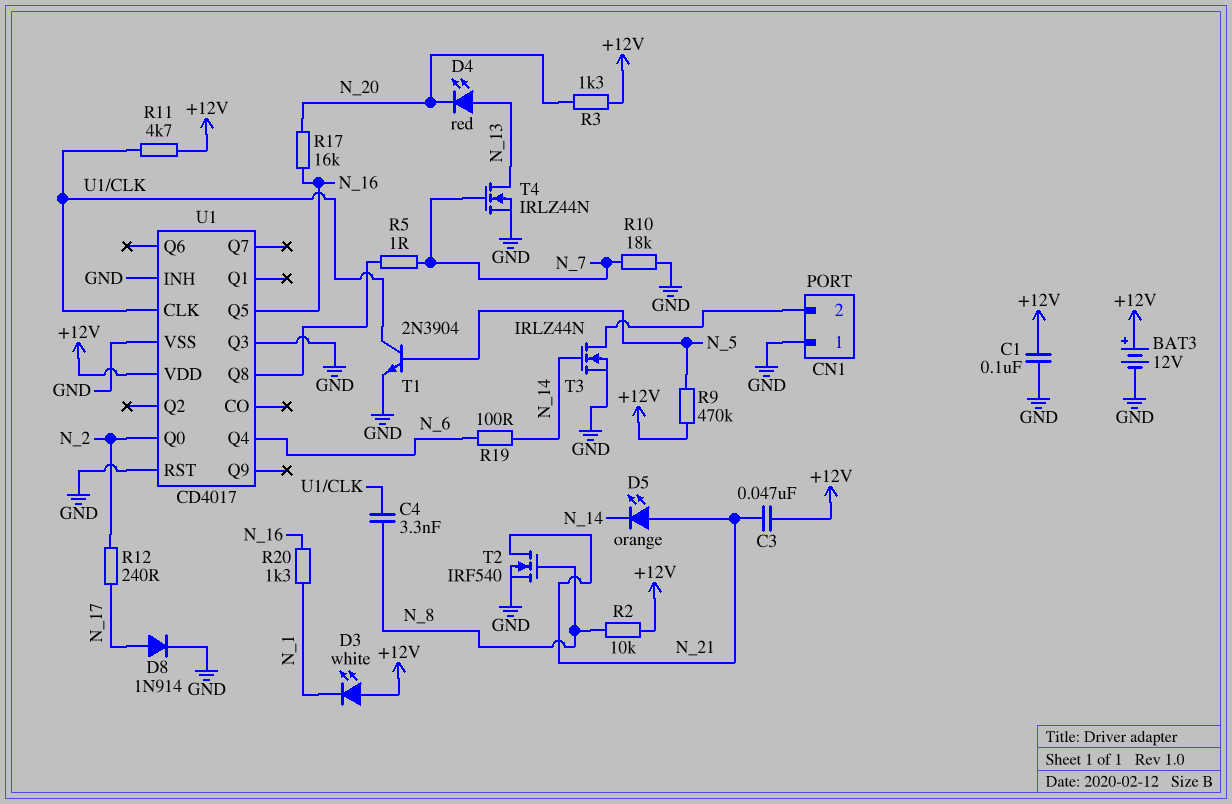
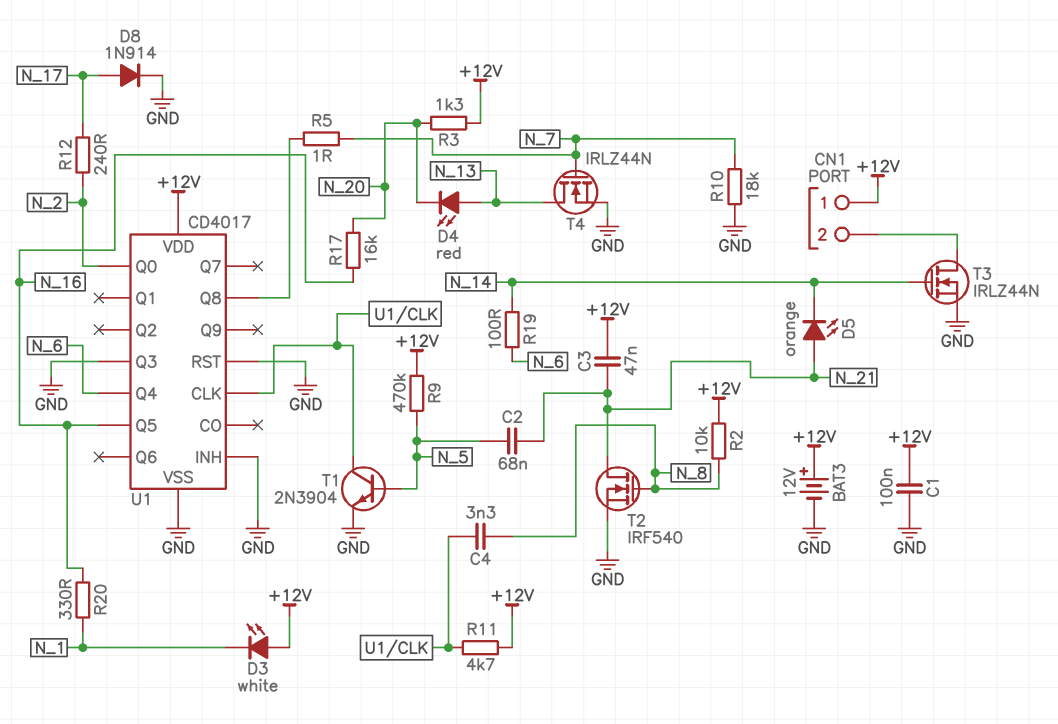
C2: none -> 68nF (N_5, N_21)
CN1 pin 1: GND -> +12V
R20: 1.3k (N_1, N_16) -> 330 (N_1, N_16)

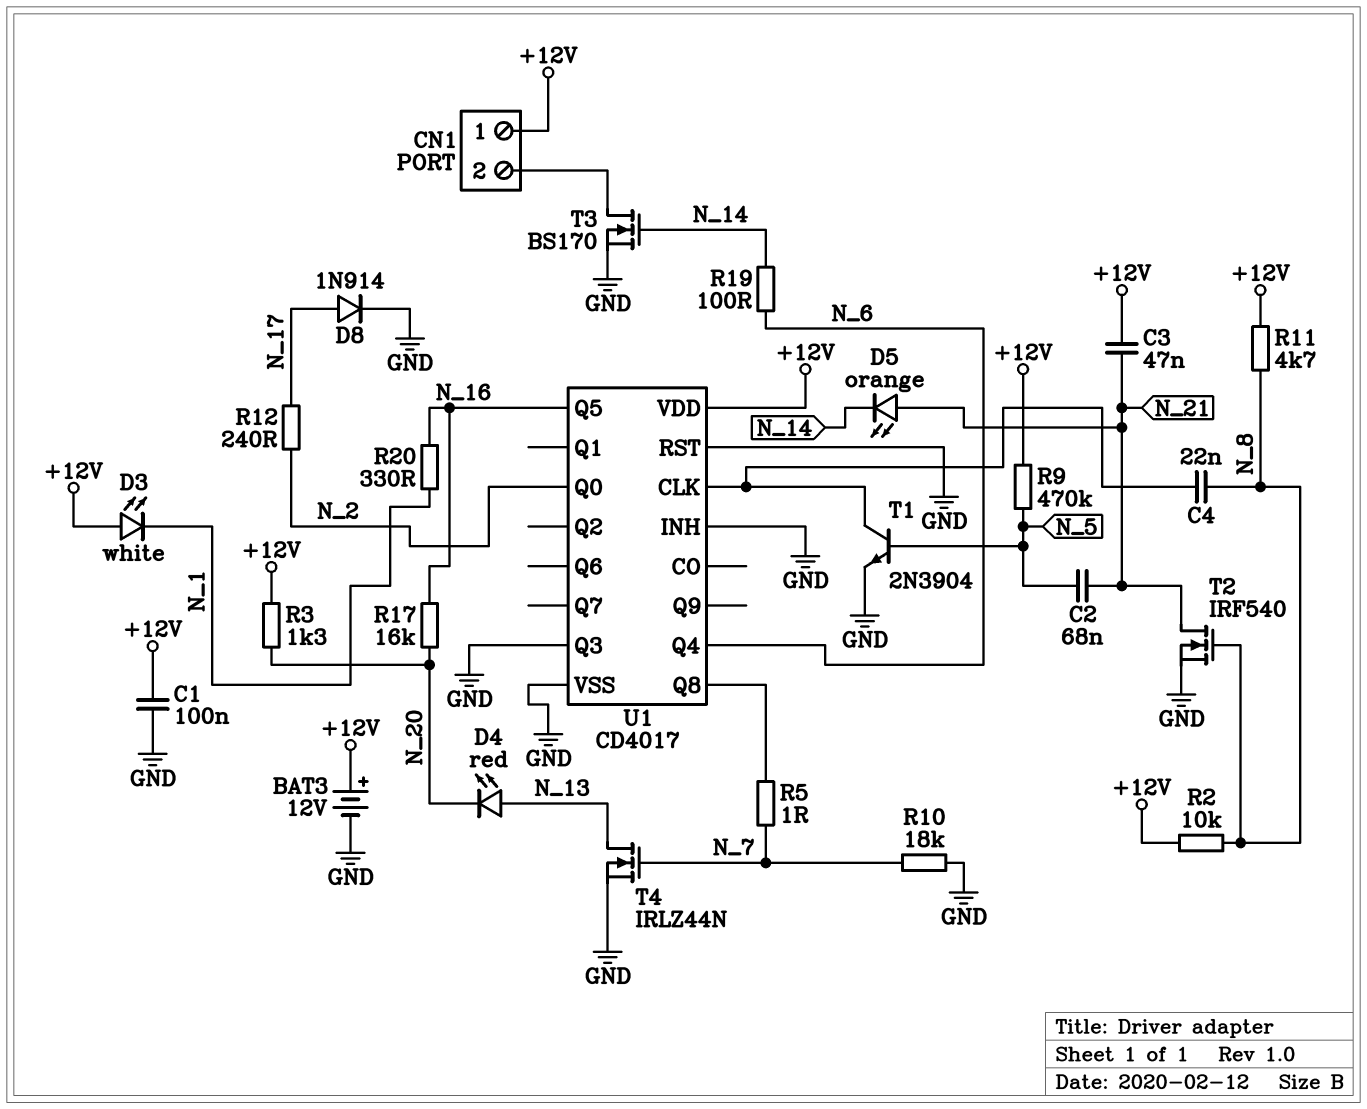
C4: 3.3nF (N_8, U1/CLK) -> 22nF (N_8, U1/CLK)
R11: 4.7k (+12V, U1/CLK) -> 4.7k (+12V, N_8)
T3: NMOS IRLZ44N (G N_14, D CN1/2, S GND) -> NMOS BS170 (G N_14, D CN1/2, S GND)

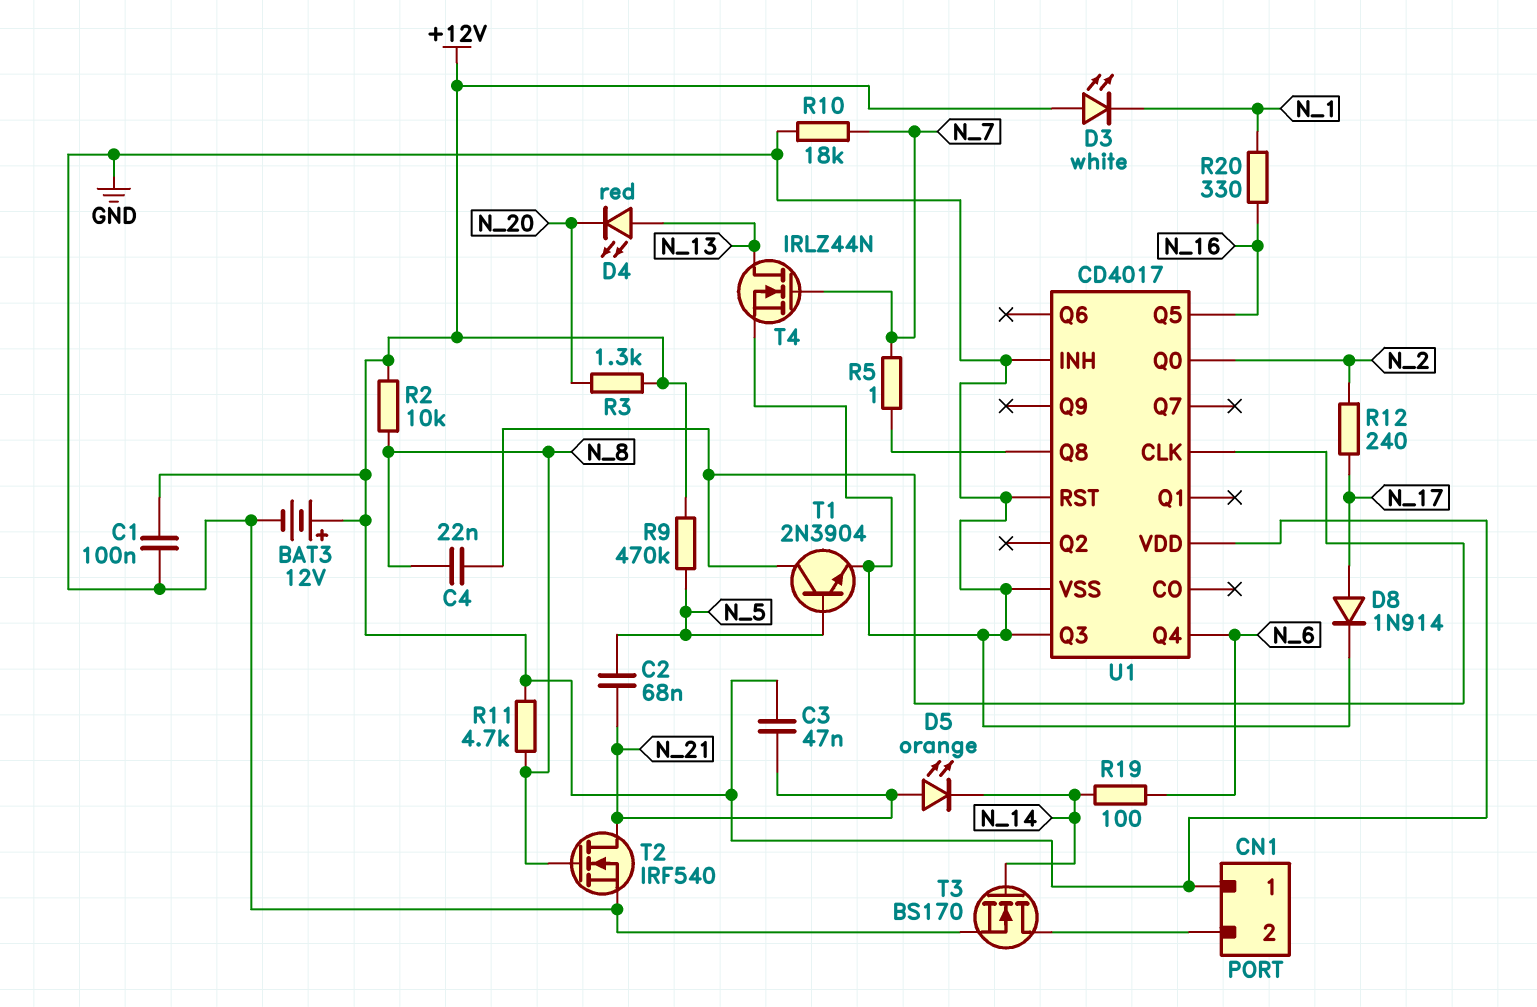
R17: 16k (N_16, N_20) -> none

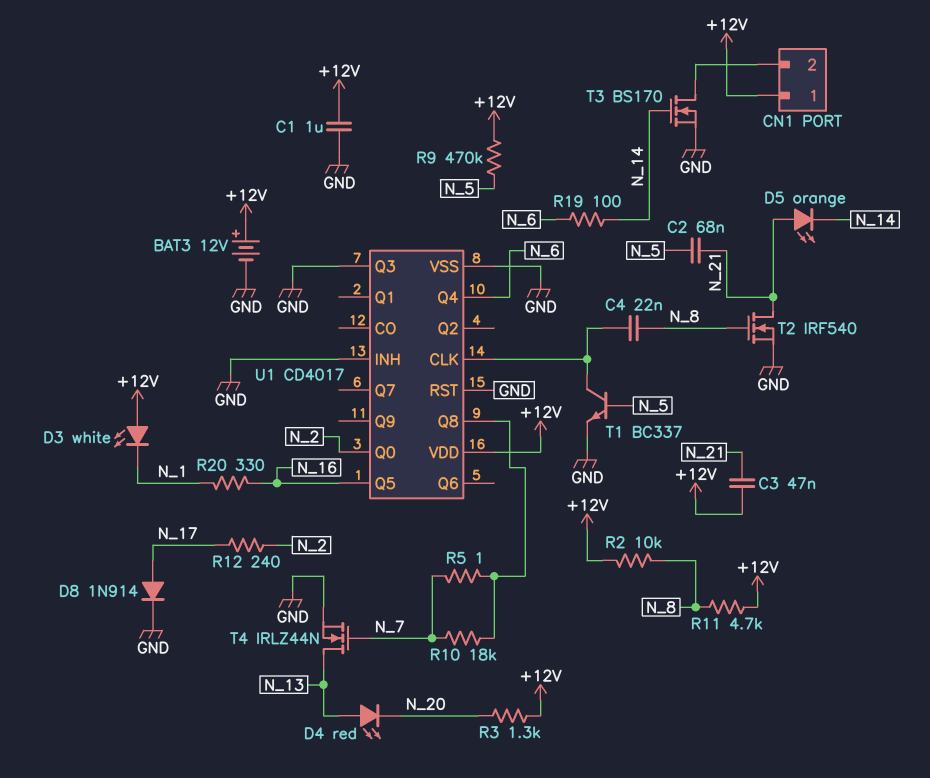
C1: 100nF (+12V, GND) -> 1uF (+12V, GND)
R10: 18k (GND, N_7) -> 18k (N_7, U1/Q8)
T1: NPN 2N3904 (B N_5, C U1/CLK, E GND) -> NPN BC337 (B N_5, C U1/CLK, E GND)

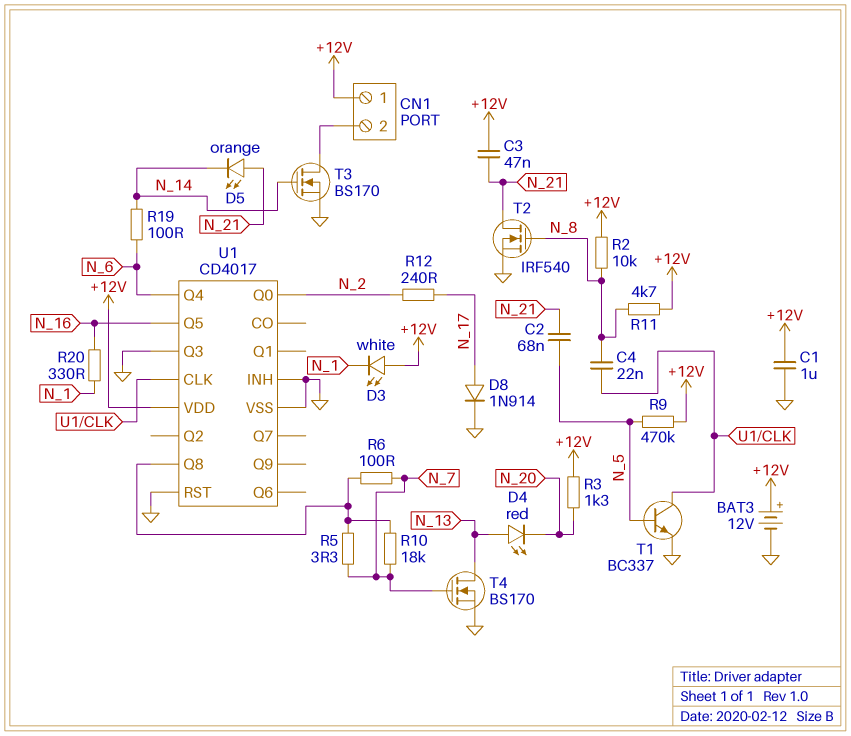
R5: 1 (N_7, U1/Q8) -> 3.3 (N_7, U1/Q8)
R6: none -> 100 (N_7, U1/Q8)
T4: NMOS IRLZ44N (G N_7, D N_13, S GND) -> NMOS BS170 (G N_7, D N_13, S GND)

